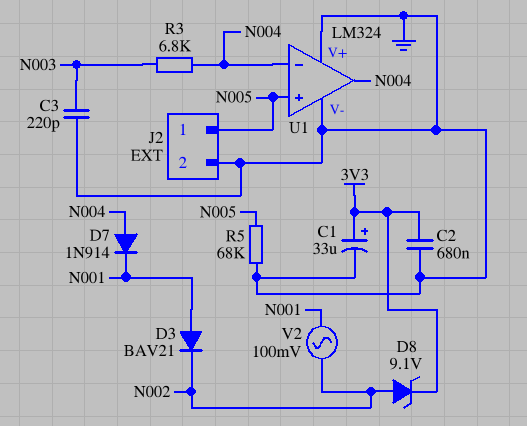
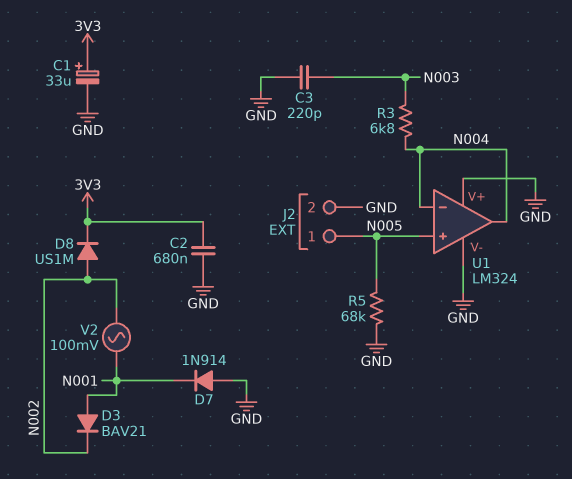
D7: diode 1N914 (A N004, K N001) -> diode 1N914 (A GND, K N001)
D8: zener 9.1V (A N002, K 3V3) -> diode US1M (A N002, K 3V3)

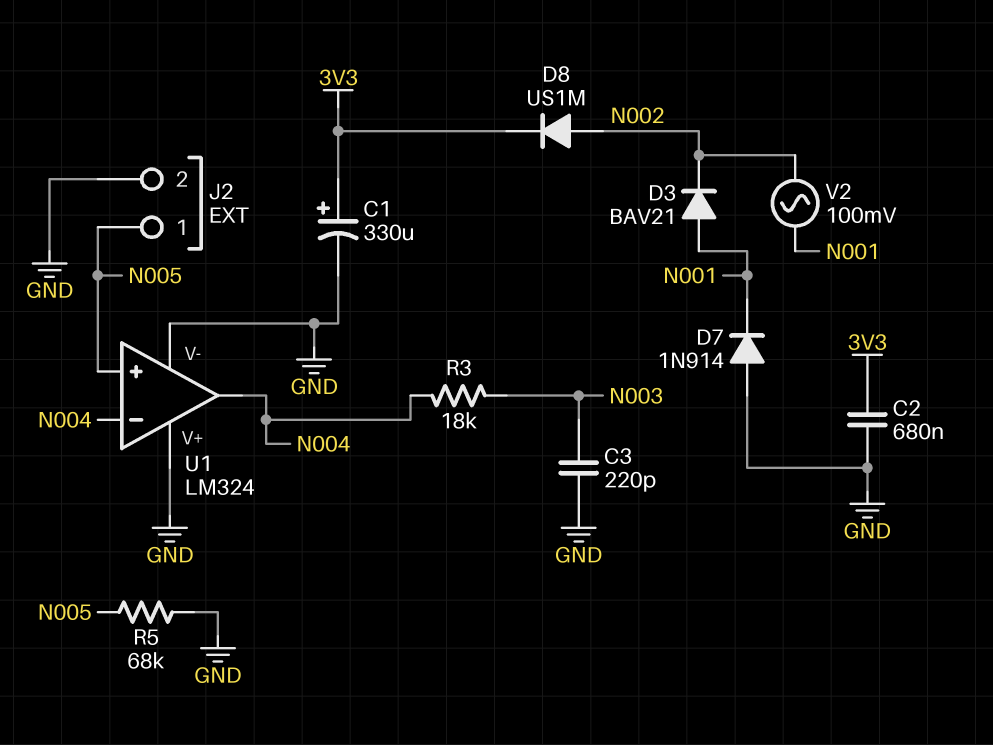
C1: 33uF (plus 3V3, minus GND) -> 330uF (plus 3V3, minus GND)
R3: 6.8k (N003, N004) -> 18k (N003, N004)

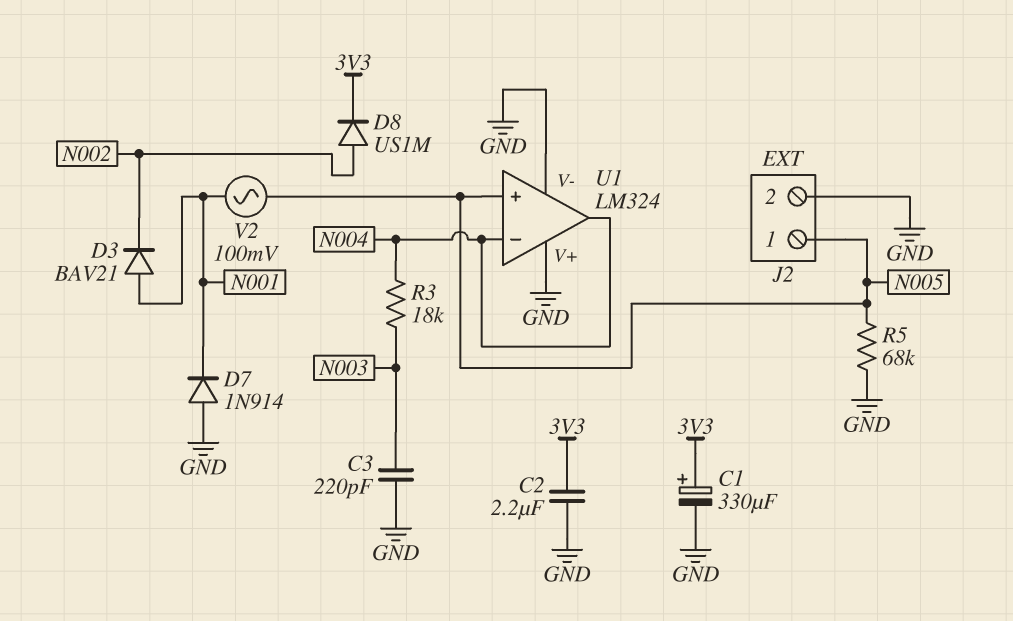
C2: 680nF (3V3, GND) -> 2.2uF (3V3, GND)
V2: AC 100mV (N001, N002) -> AC 100mV (N001, N005)

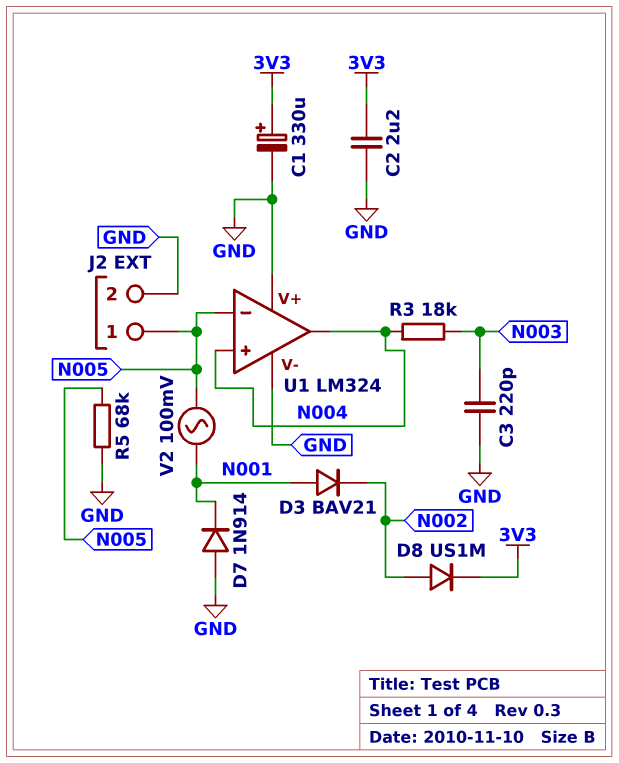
U1 pin in+: N005 -> N004
U1 pin in-: N004 -> N005

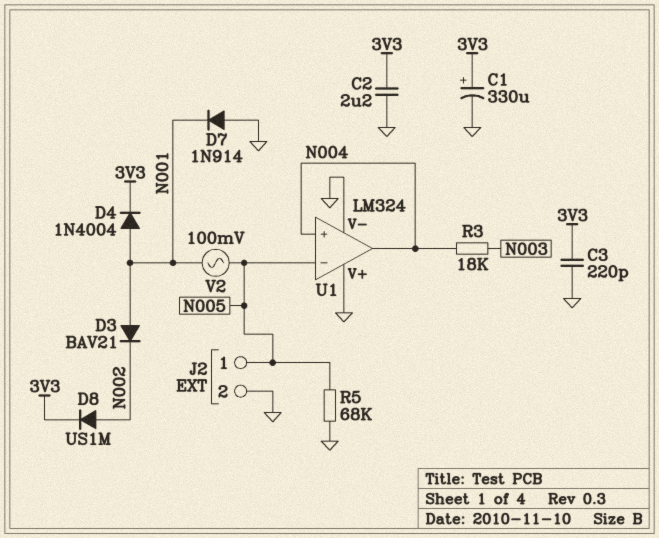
C3: 220pF (GND, N003) -> 220pF (3V3, GND)
D4: none -> diode 1N4004 (A N001, K 3V3)

